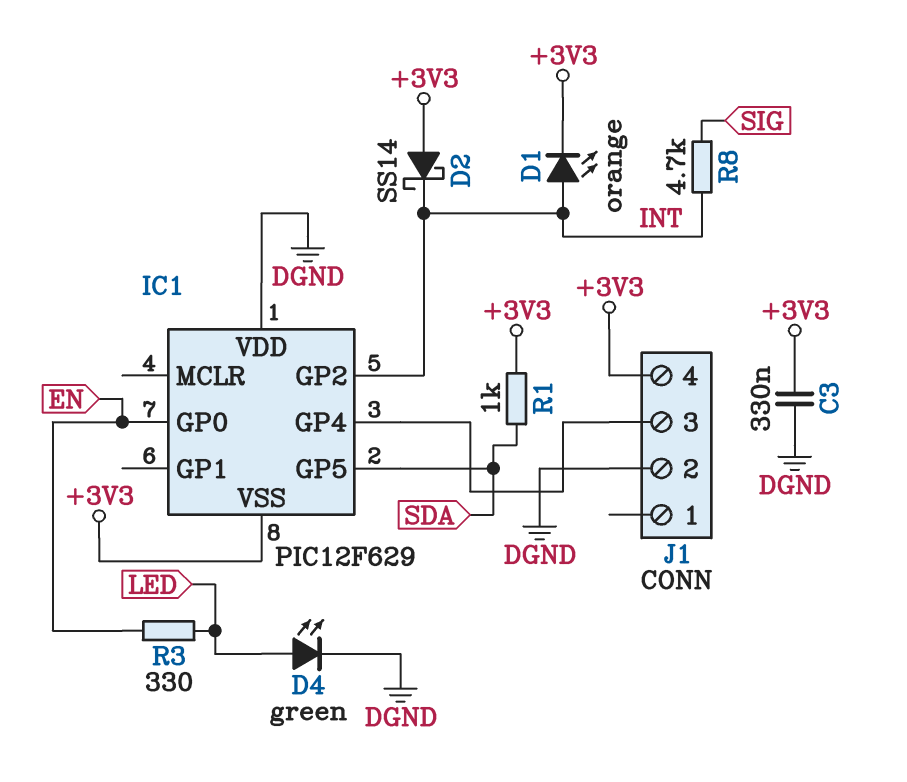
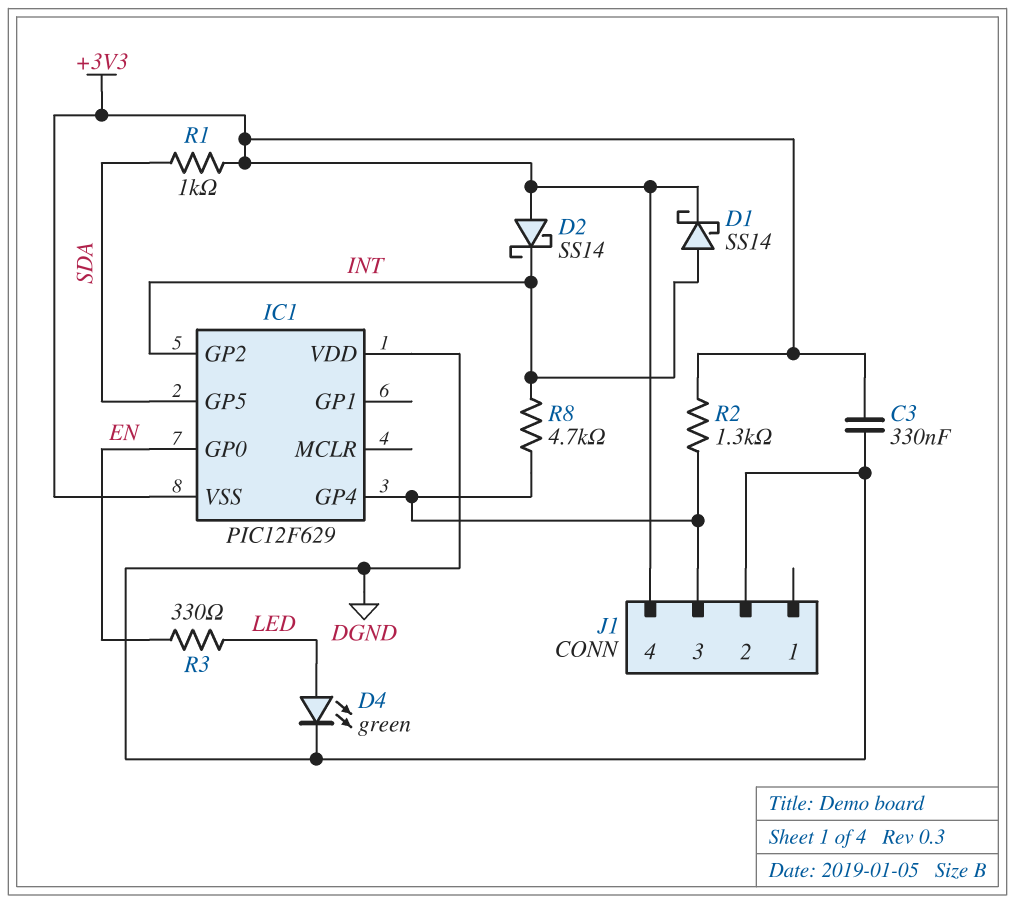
D1: LED orange (A INT, K +3V3) -> schottky SS14 (A INT, K +3V3)
R2: none -> 1.3k (+3V3, IC1/GP4)
R8: 4.7k (INT, SIG) -> 4.7k (IC1/GP4, INT)

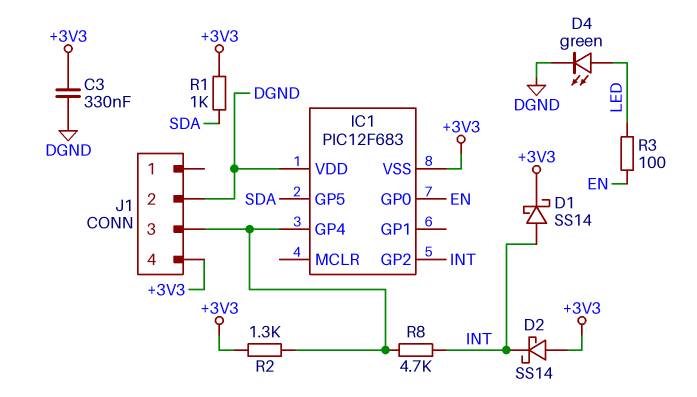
IC1: PIC12F629 -> PIC12F683
R3: 330 (EN, LED) -> 100 (EN, LED)

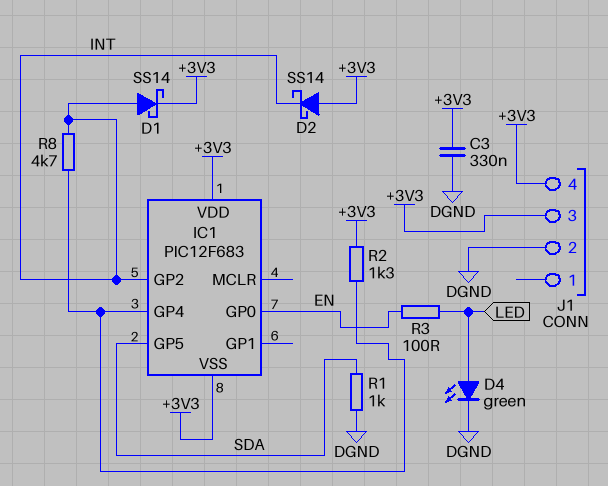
IC1 pin VDD: DGND -> +3V3
J1 pin 3: IC1/GP4 -> +3V3
R1: 1k (+3V3, SDA) -> 1k (DGND, SDA)

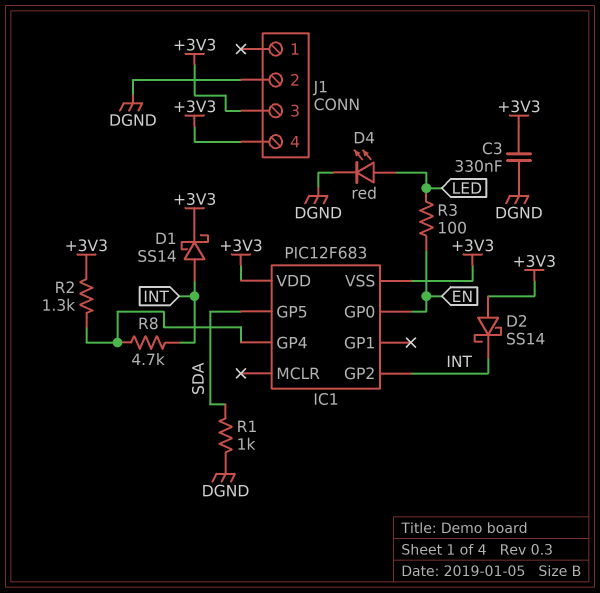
D4: LED green (A LED, K DGND) -> LED red (A LED, K DGND)

